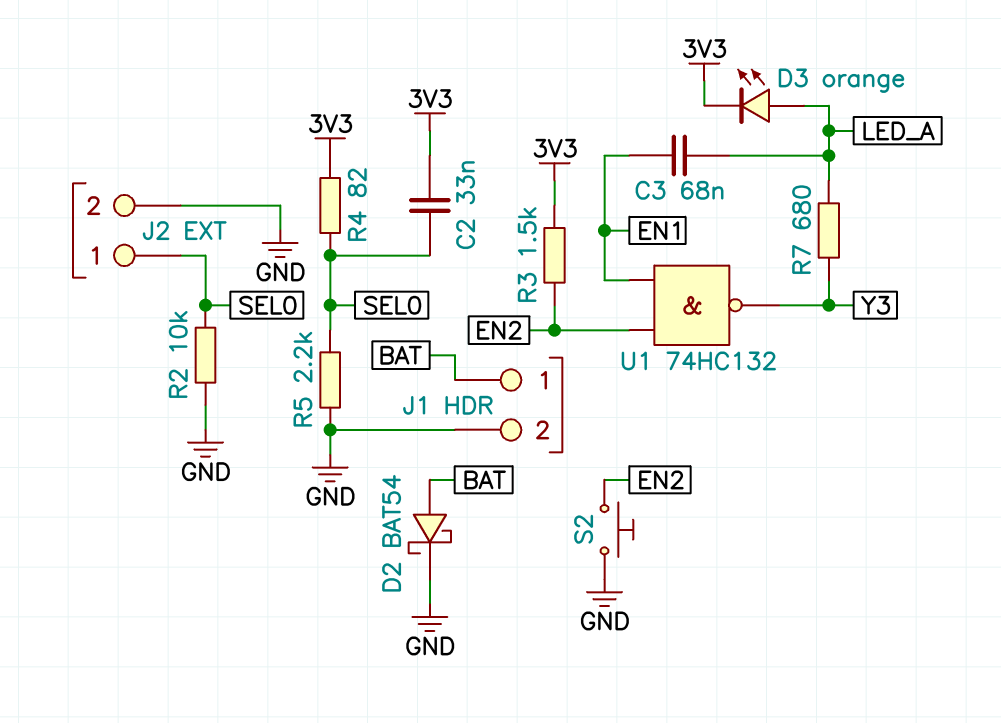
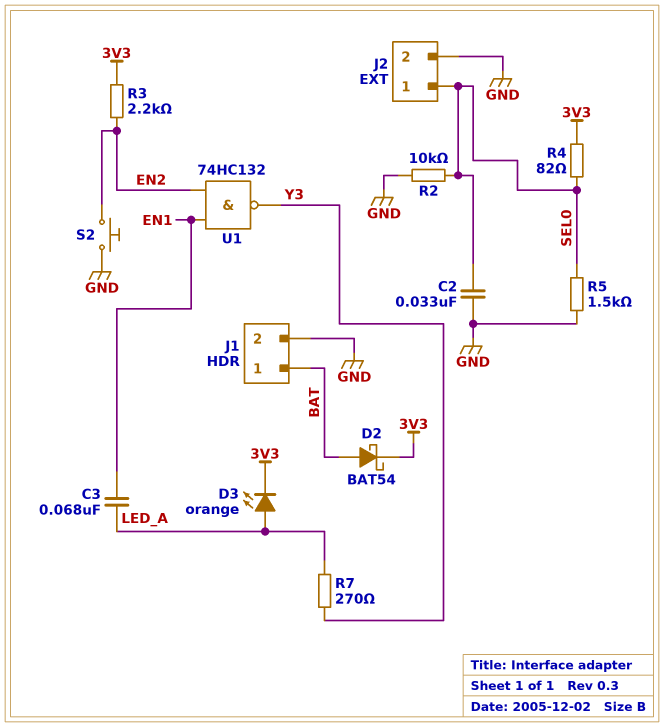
C2: 33nF (3V3, SEL0) -> 33nF (GND, SEL0)
D2: schottky BAT54 (A BAT, K GND) -> schottky BAT54 (A BAT, K 3V3)
R3: 1.5k (3V3, EN2) -> 2.2k (3V3, EN2)
R5: 2.2k (GND, SEL0) -> 1.5k (GND, SEL0)
R7: 680 (LED_A, Y3) -> 270 (LED_A, Y3)

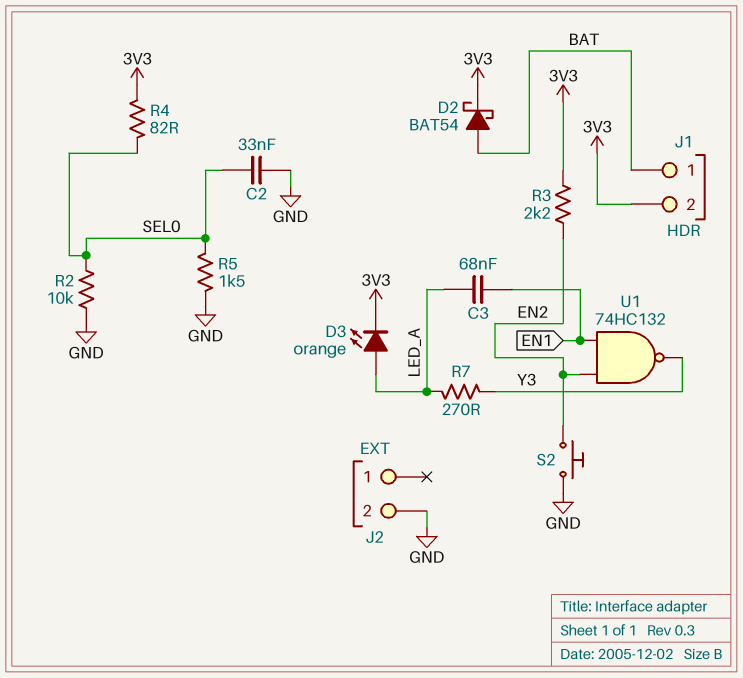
J1 pin 2: GND -> 3V3
J2 pin 1: SEL0 -> none

